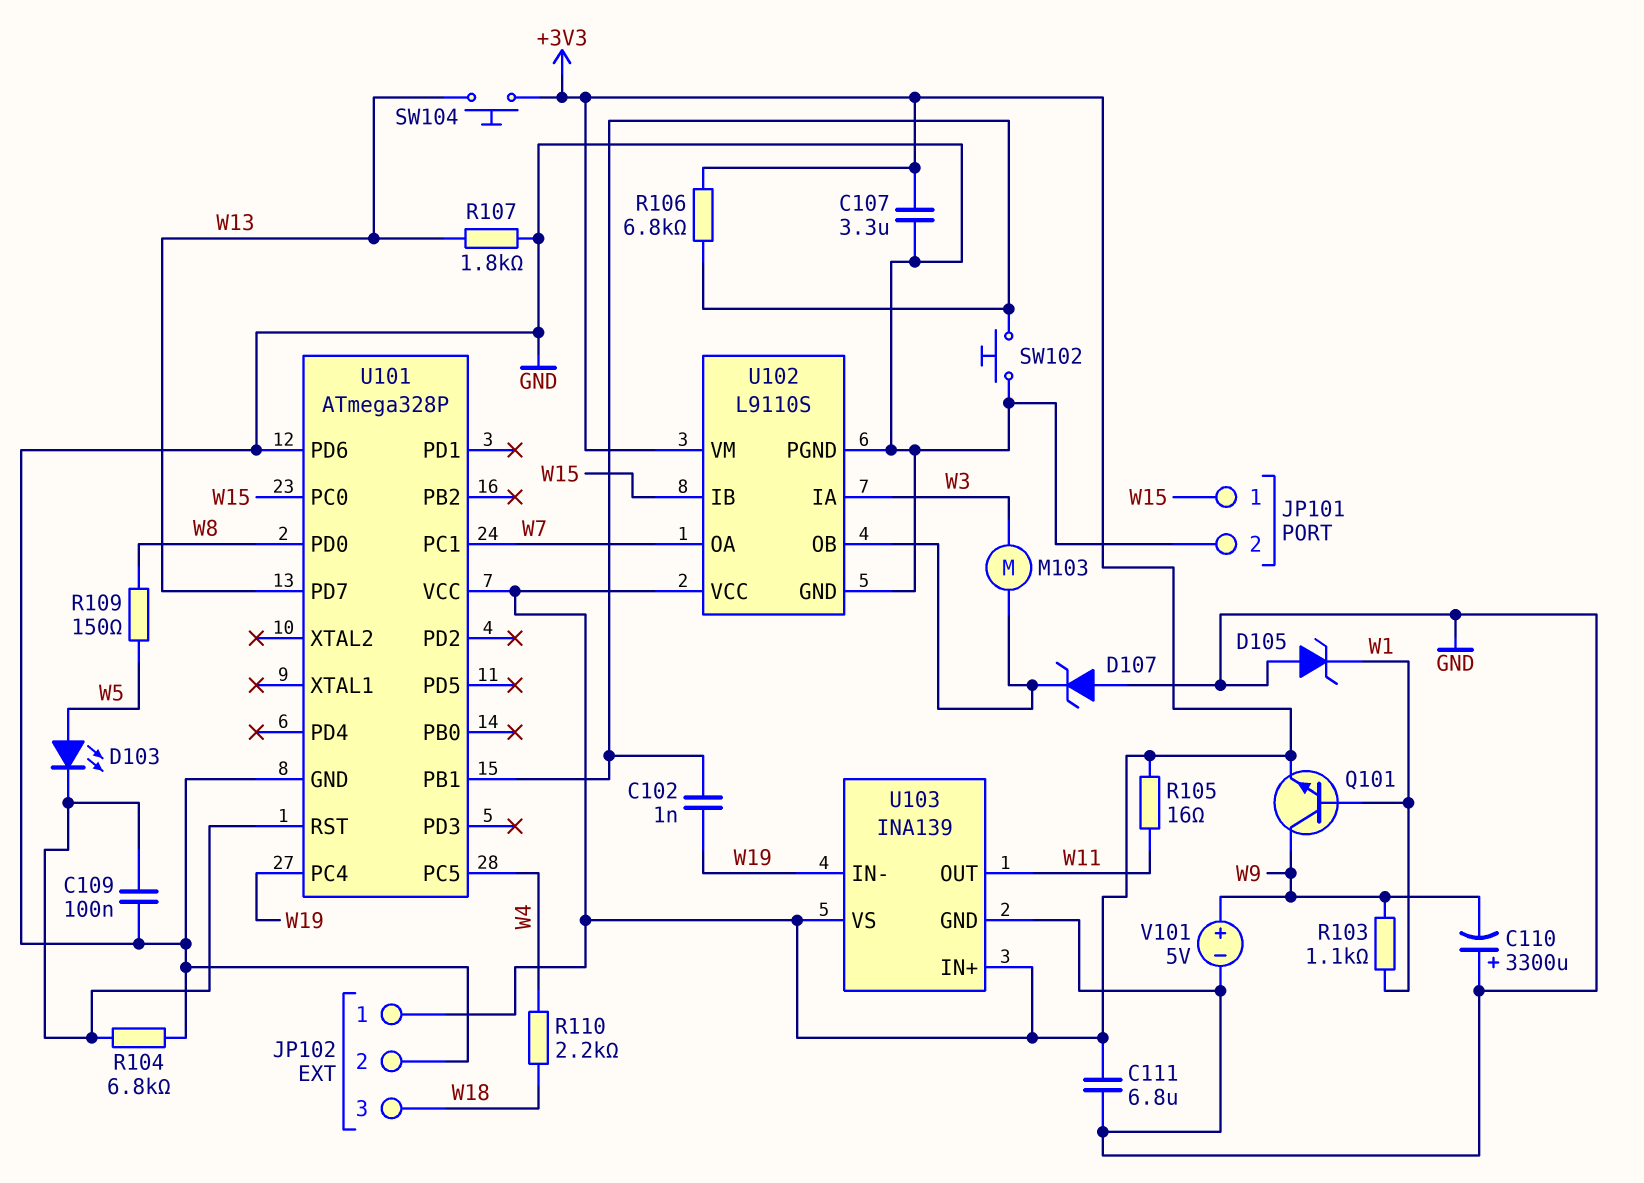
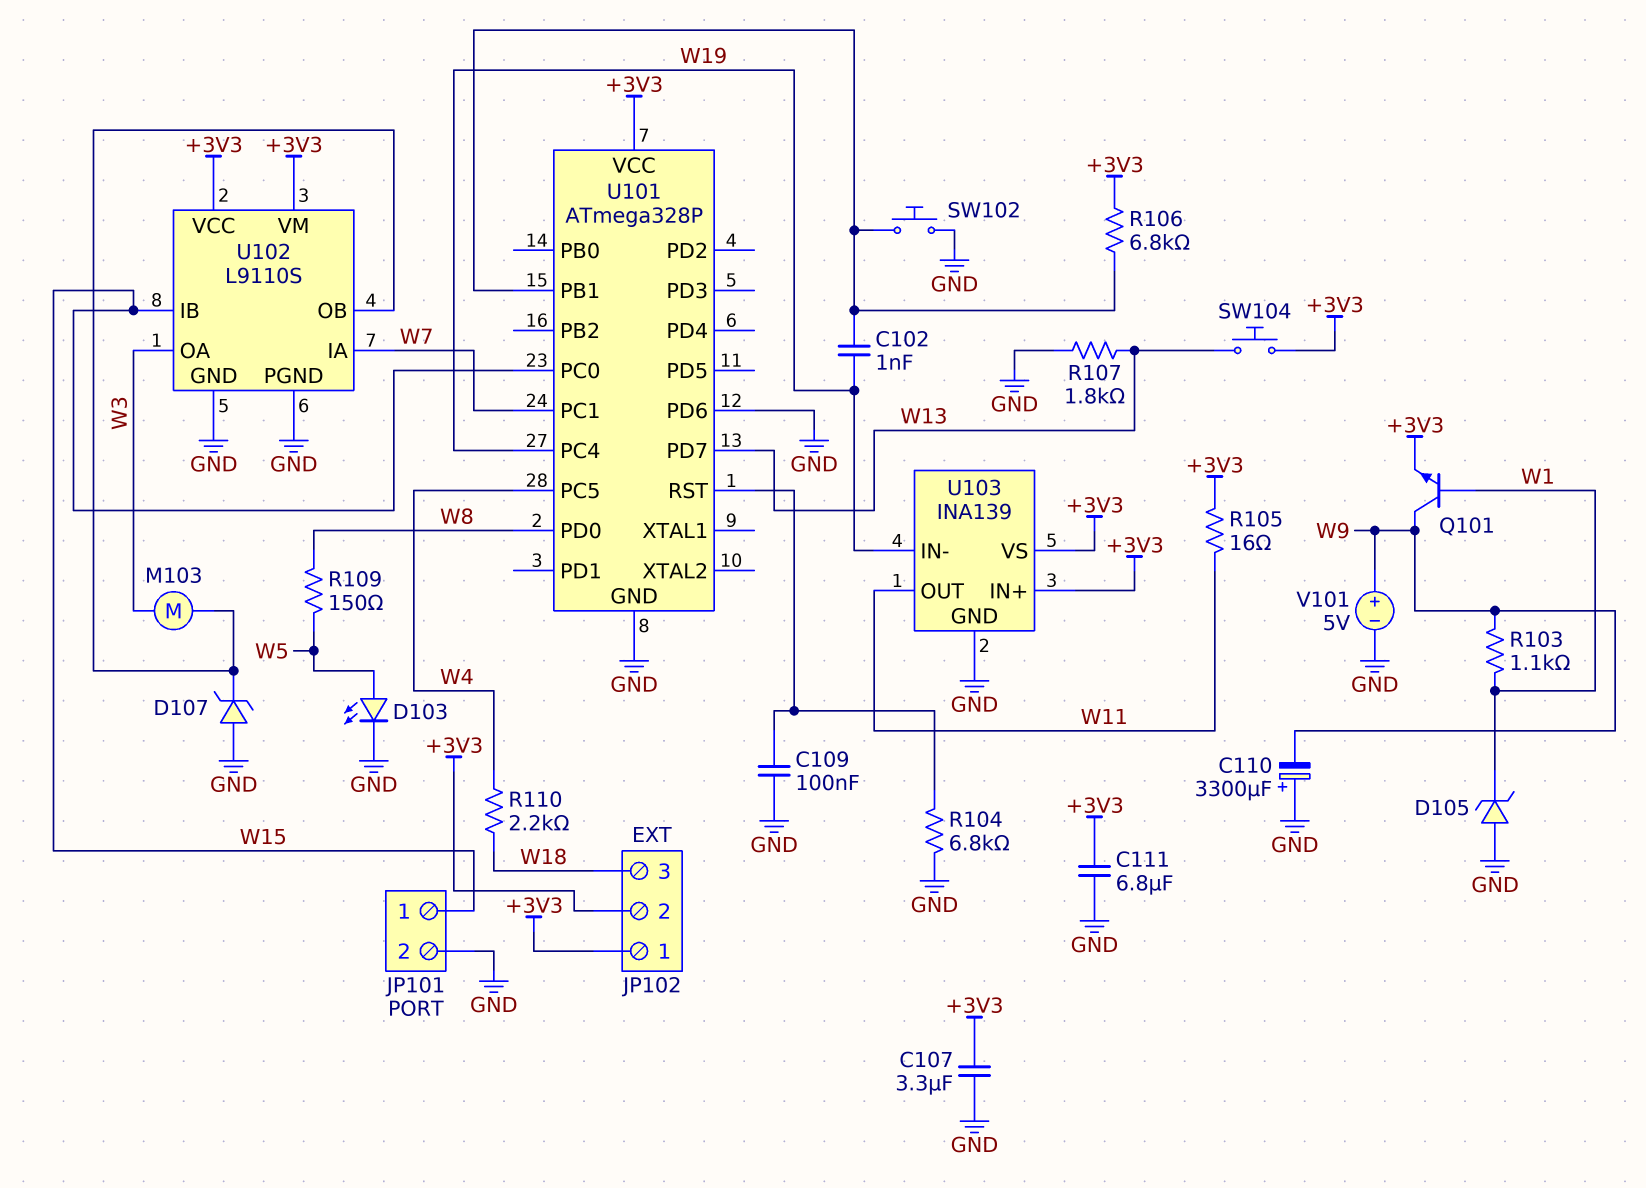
D103: LED (A W5, K U101/RST) -> LED (A W5, K GND)
JP102 pin 2: GND -> +3V3
U102 pin IA: W3 -> W7
U102 pin OA: W7 -> W3

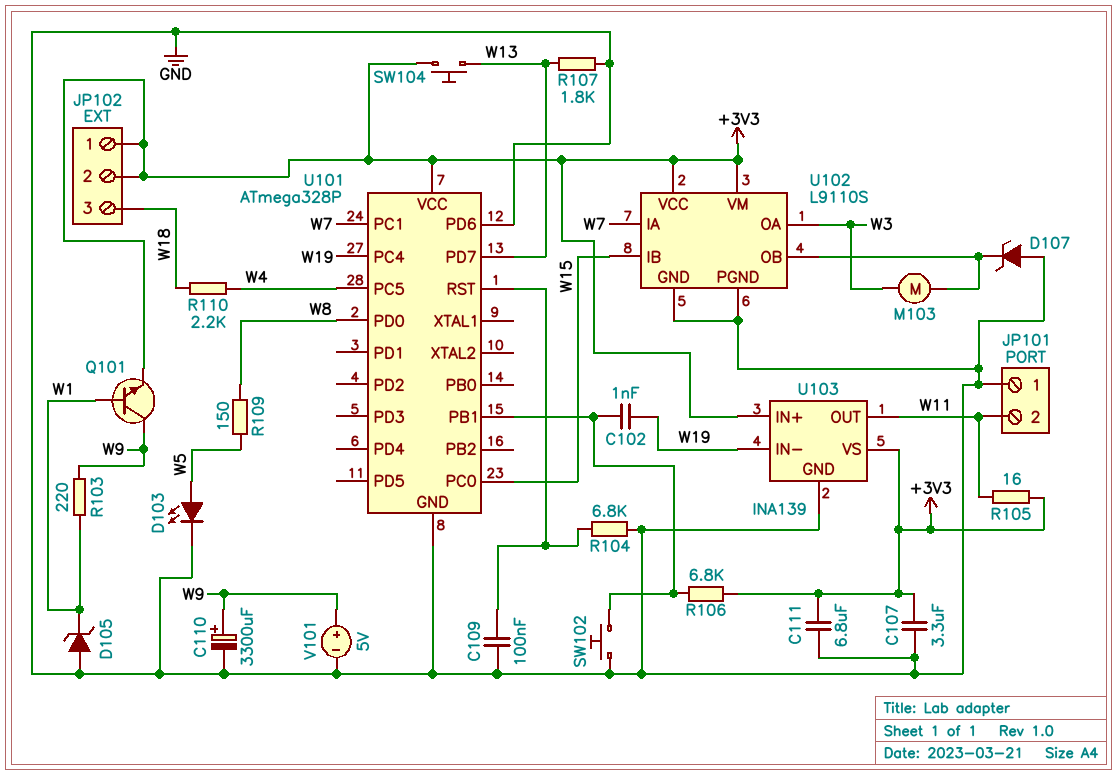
C110: 3300uF (plus GND, minus W9) -> 3300uF (plus W9, minus GND)
JP101 pin 1: W15 -> GND
JP101 pin 2: GND -> W11
R103: 1.1k (W1, W9) -> 220 (W1, W9)

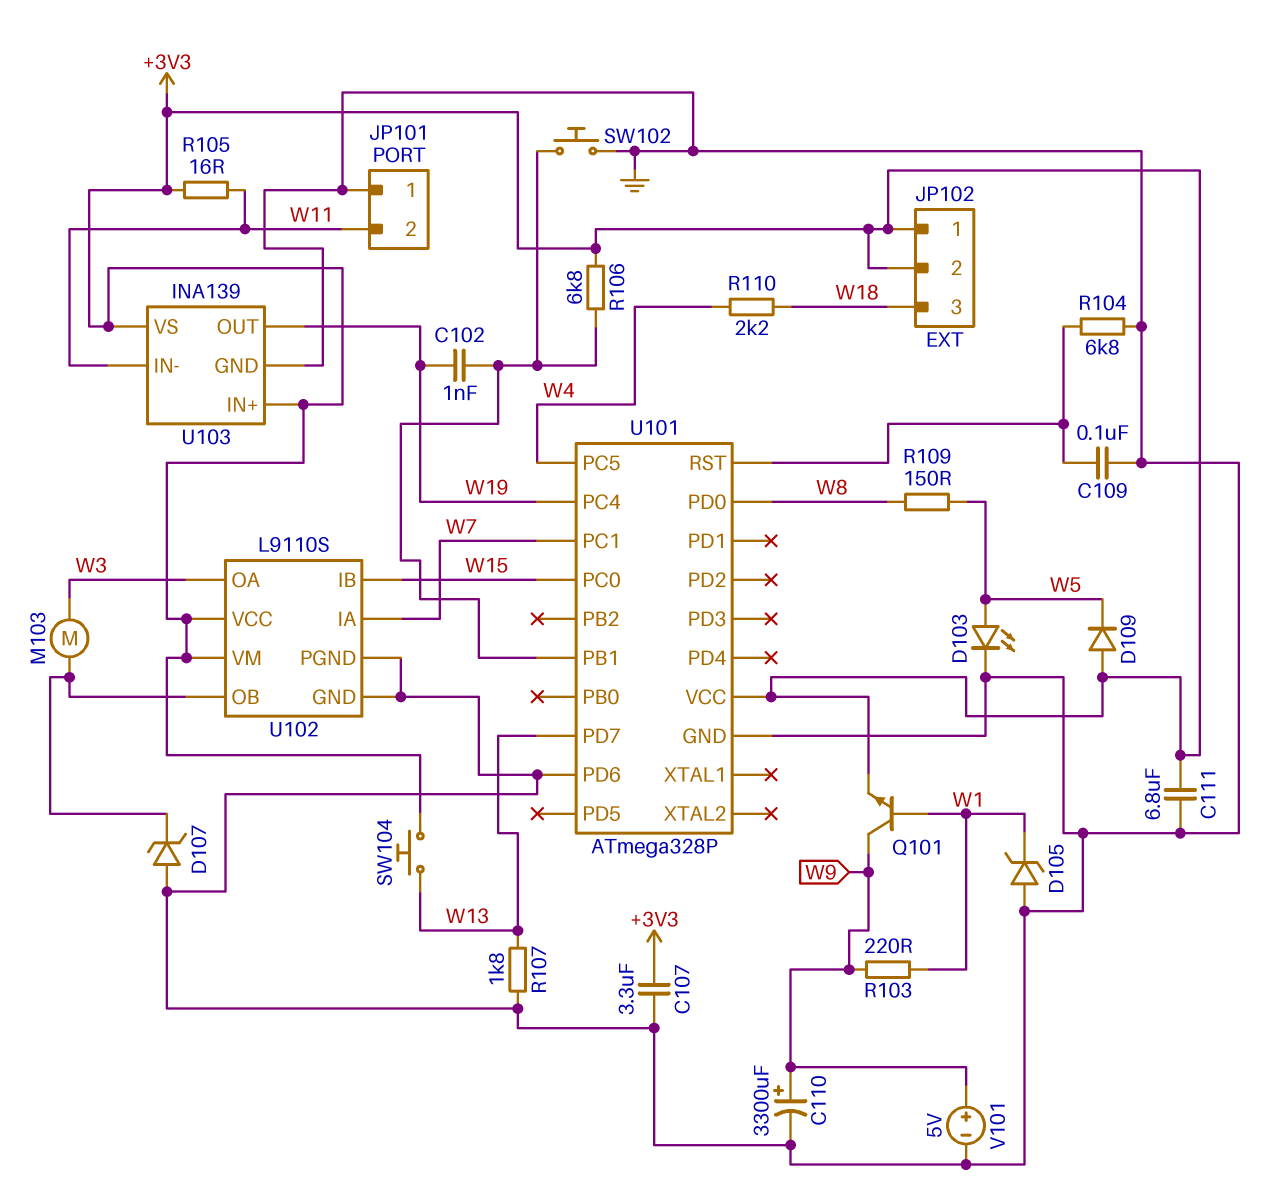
D109: none -> diode (A +3V3, K W5)
U103 pin IN-: W19 -> W11
U103 pin OUT: W11 -> W19

